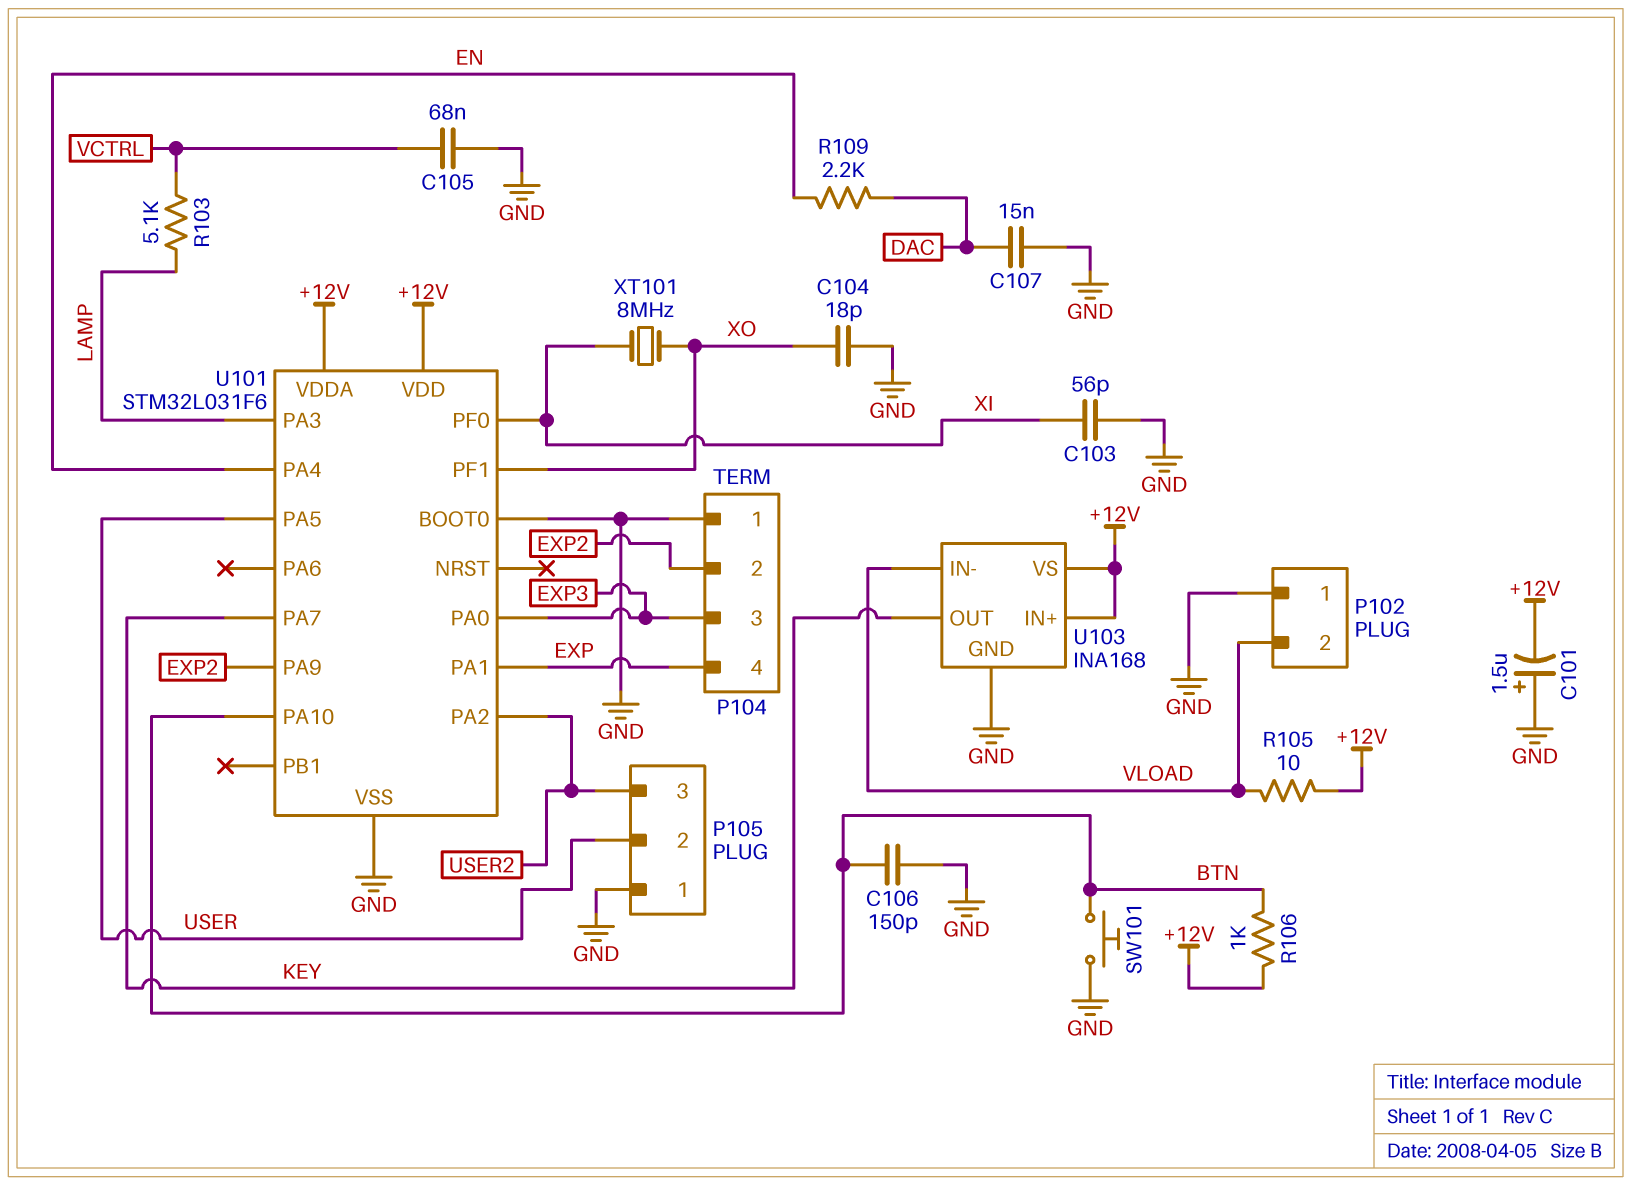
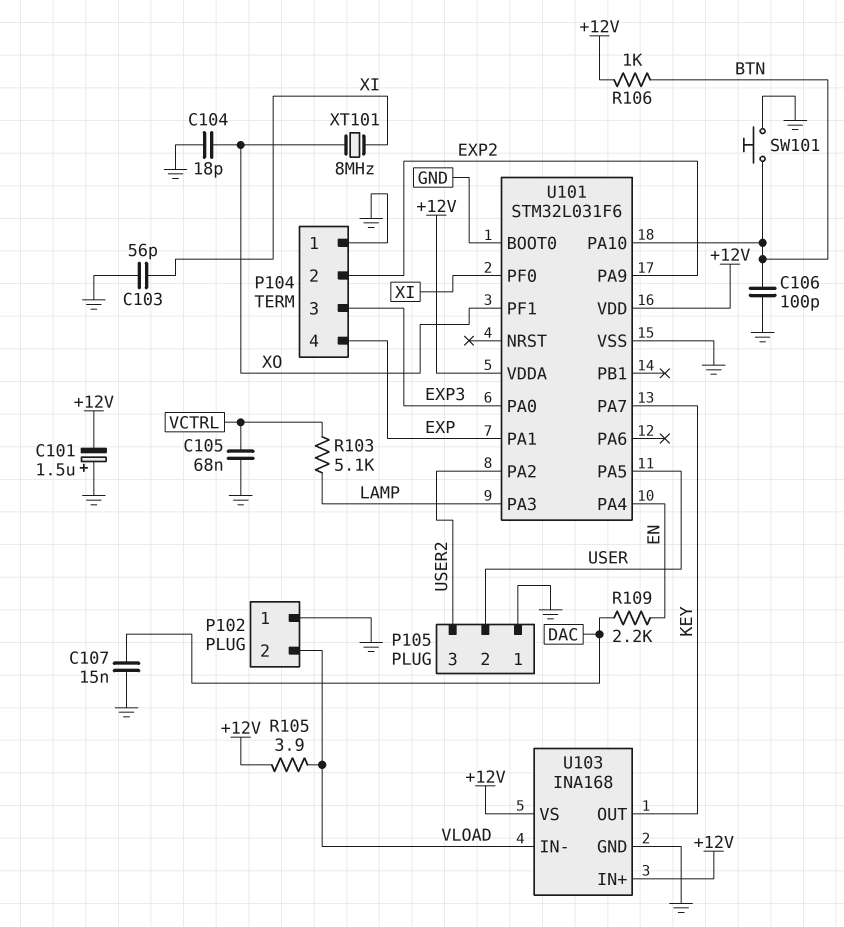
C106: 150pF (BTN, GND) -> 100pF (BTN, GND)
R105: 10 (+12V, VLOAD) -> 3.9 (+12V, VLOAD)

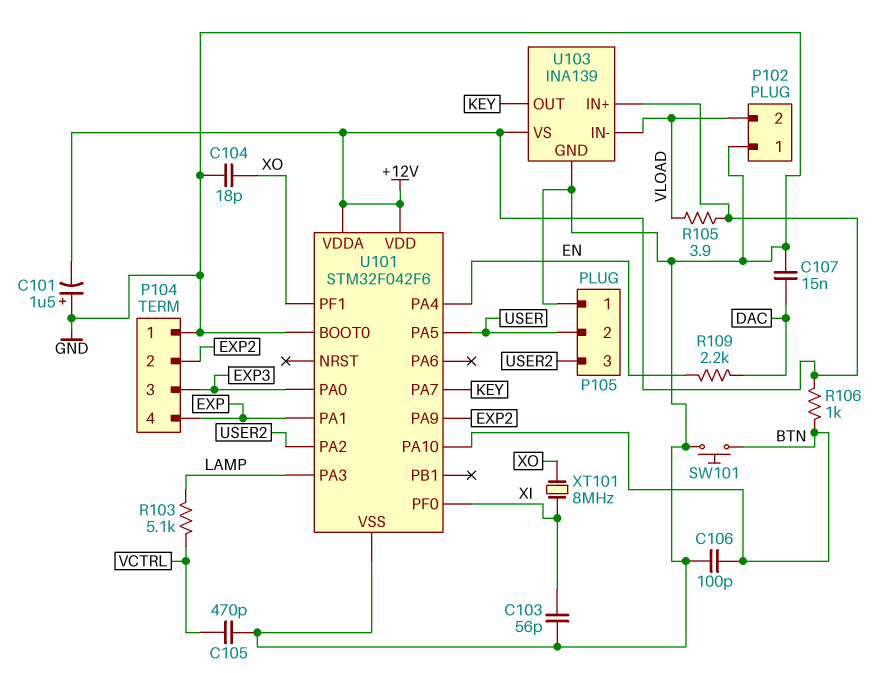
C105: 68nF (GND, VCTRL) -> 470pF (GND, VCTRL)
U101: STM32L031F6 -> STM32F042F6
U103: INA168 -> INA139

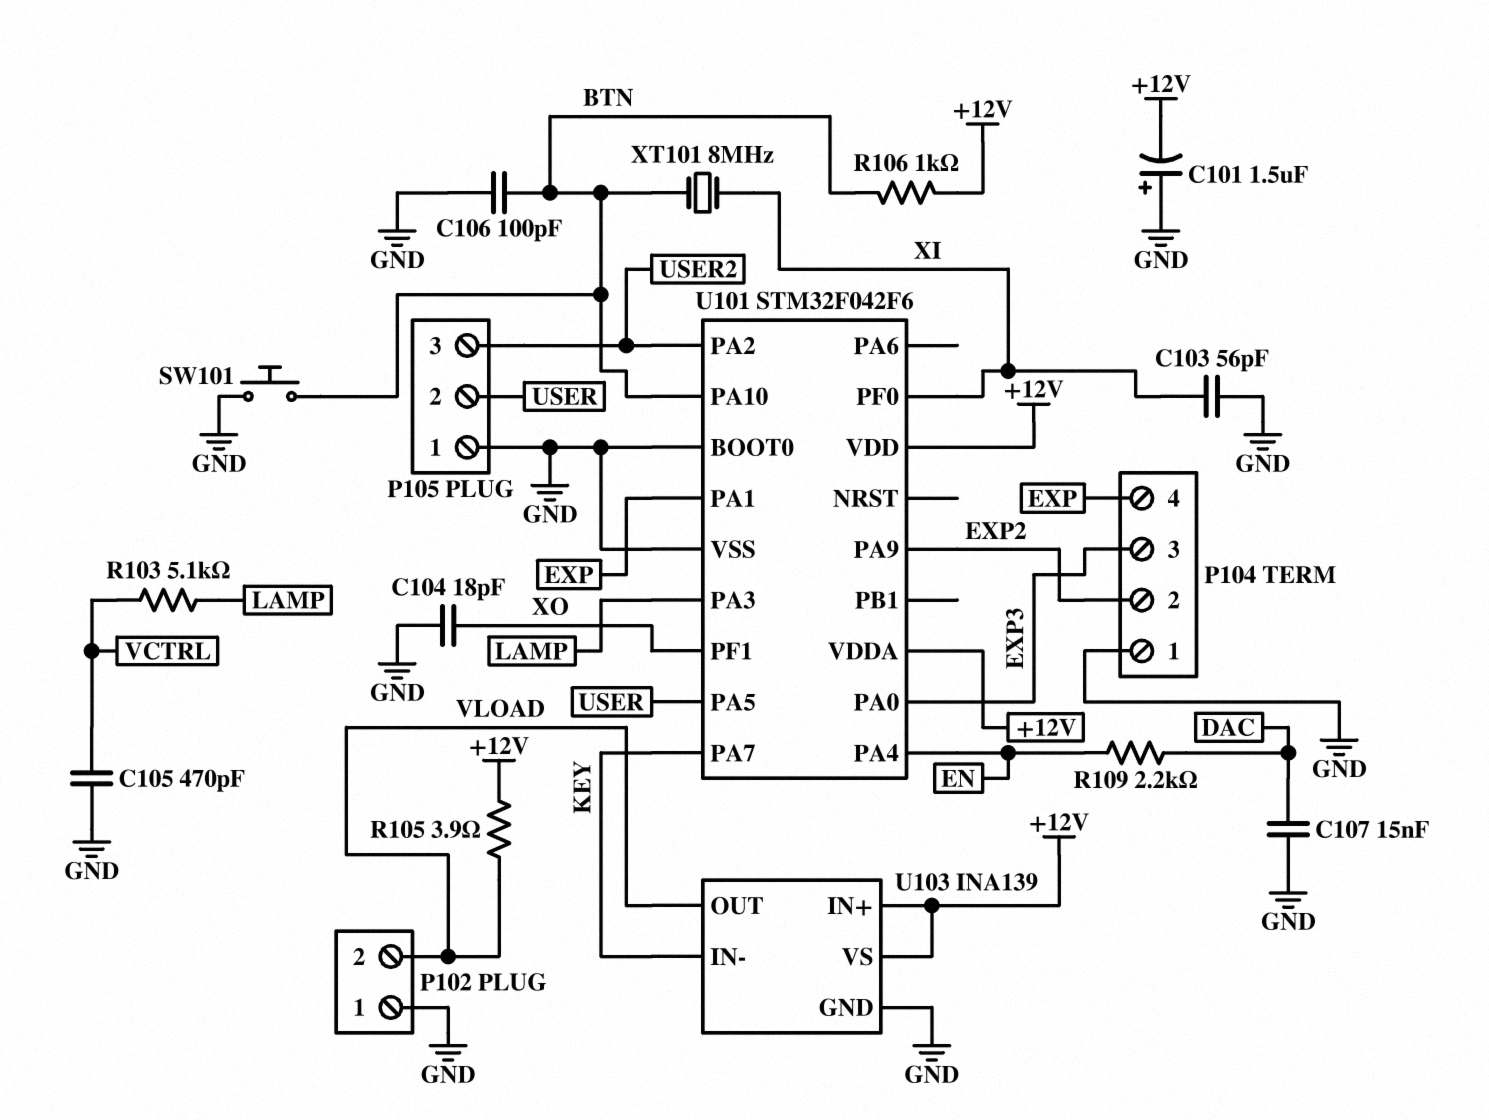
U103 pin IN-: VLOAD -> KEY
U103 pin OUT: KEY -> VLOAD
XT101: 8MHz (XI, XO) -> 8MHz (BTN, XI)

